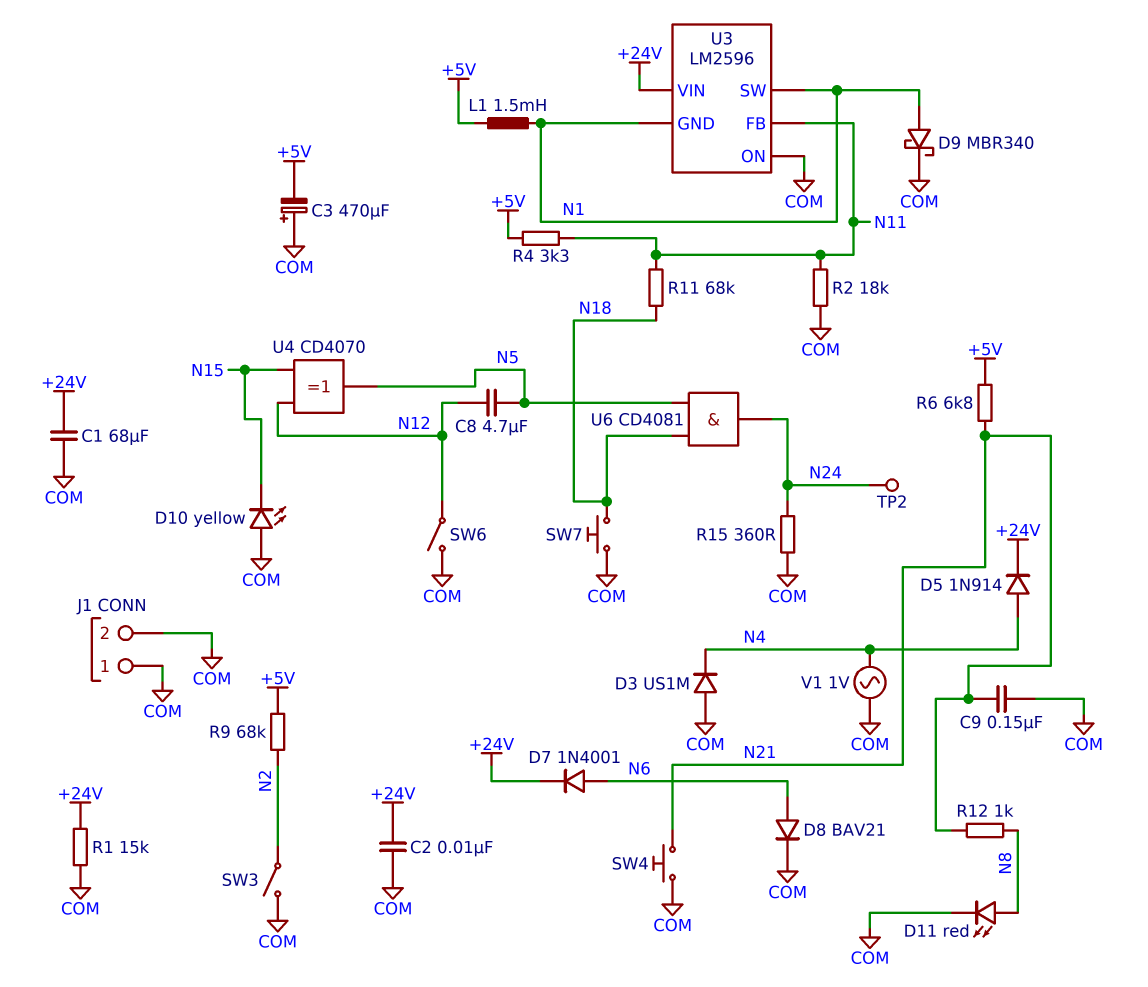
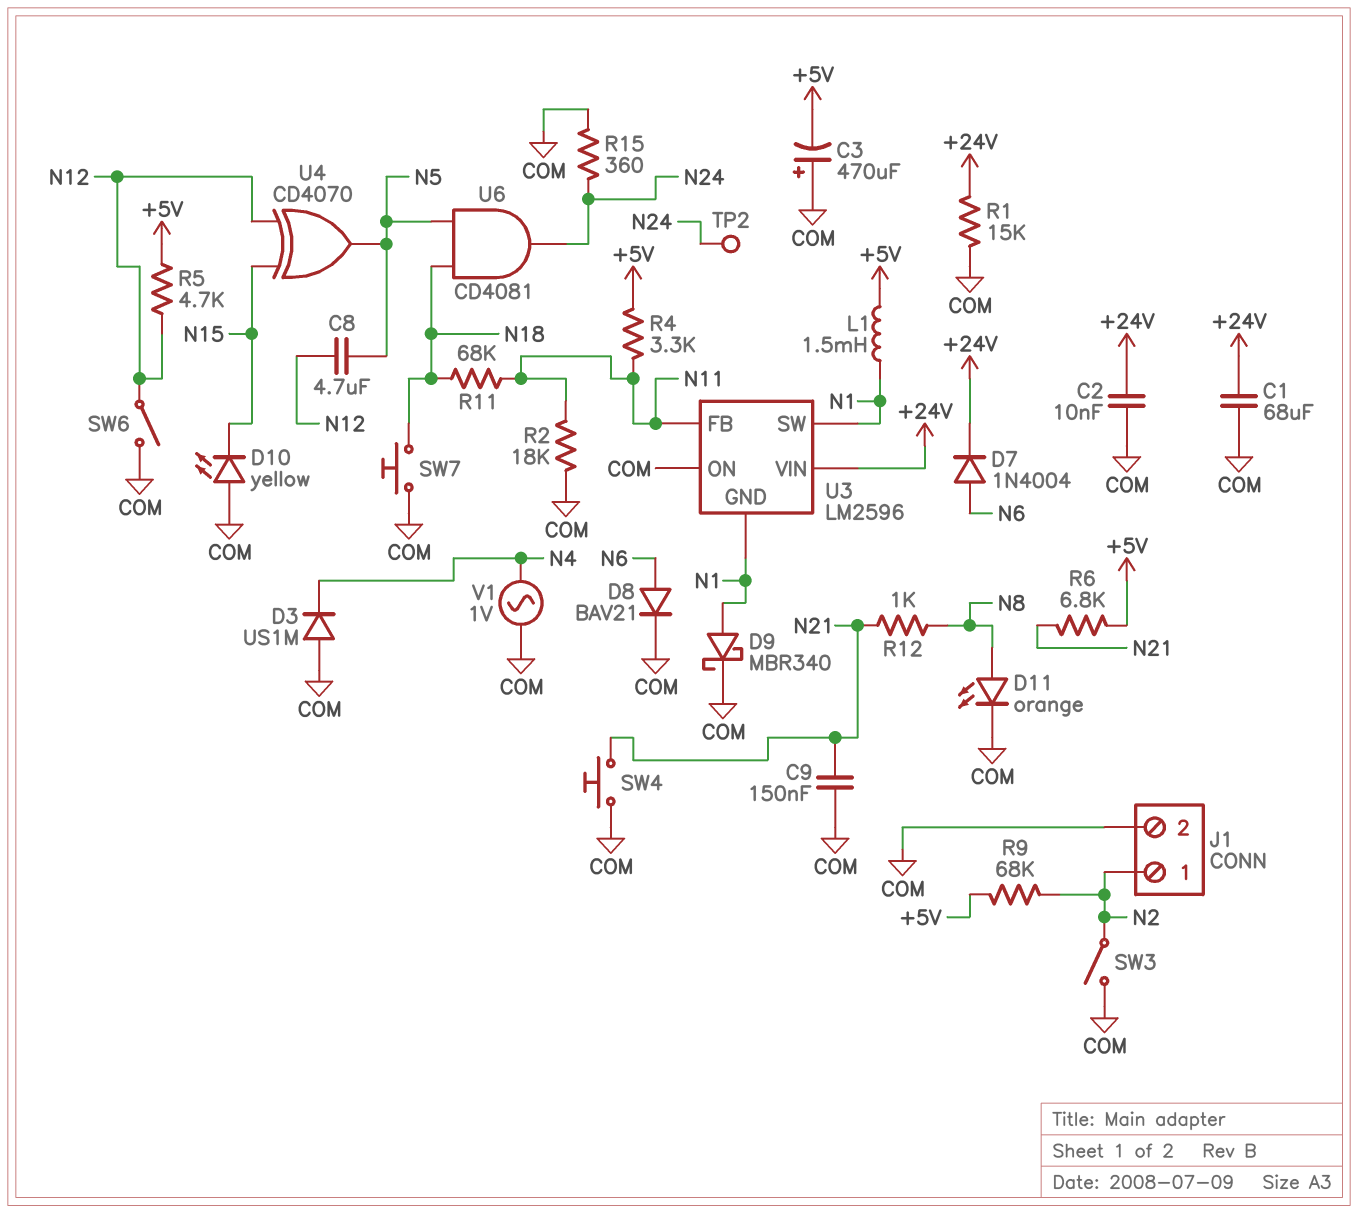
D5: diode 1N914 (A N4, K +24V) -> none
D7: diode 1N4001 (A N6, K +24V) -> diode 1N4004 (A N6, K +24V)
D11: LED red (A N8, K COM) -> LED orange (A N8, K COM)
J1 pin 1: COM -> N2
R5: none -> 4.7k (+5V, N12)

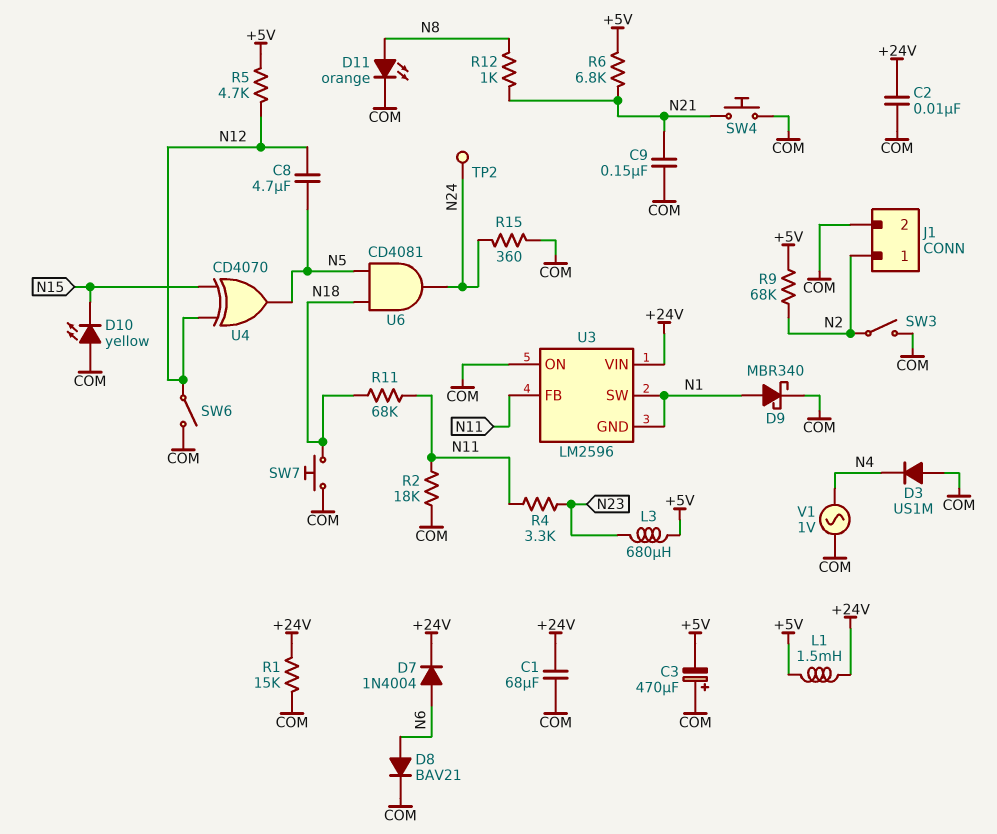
L1: 1.5mH (+5V, N1) -> 1.5mH (+5V, +24V)
L3: none -> 680uH (+5V, N23)
R4: 3.3k (+5V, N11) -> 3.3k (N11, N23)

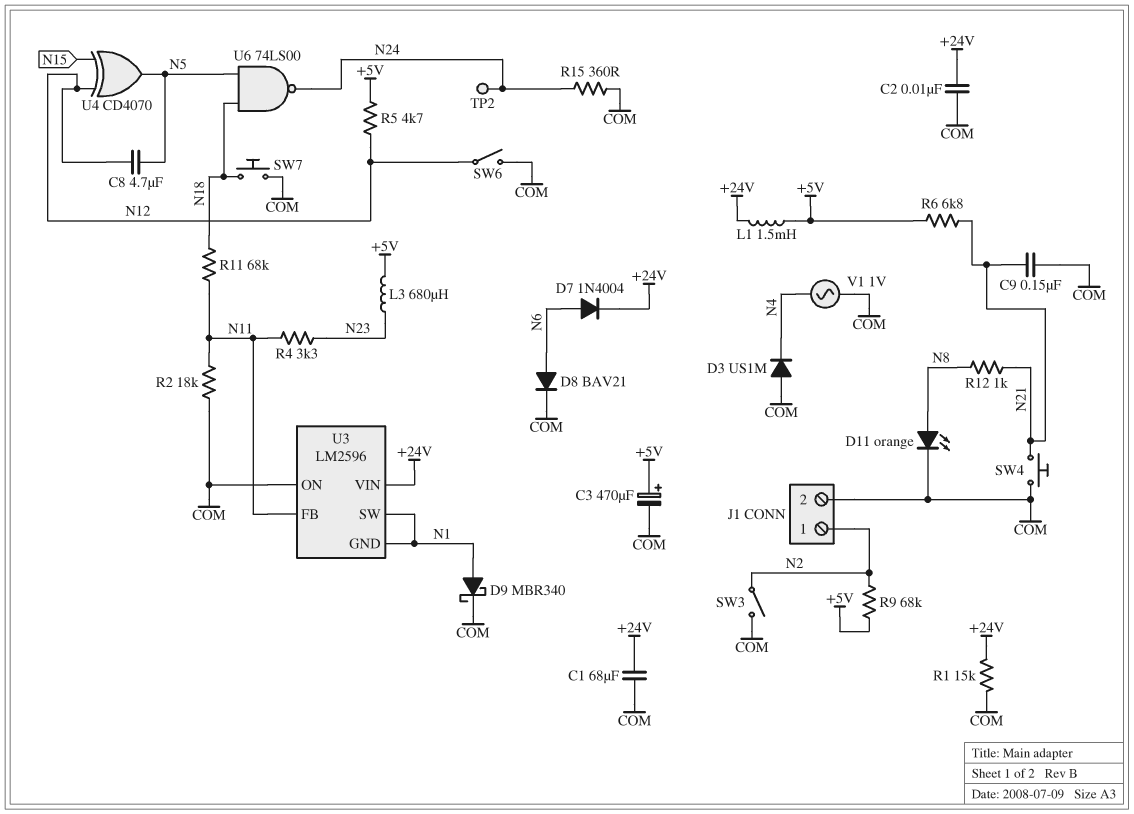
C3: 470uF (plus COM, minus +5V) -> 470uF (plus +5V, minus COM)
D10: LED yellow (A COM, K N15) -> none
U6: AND CD4081 (in N5, in N18, out N24) -> NAND 74LS00 (in N5, in N18, out N24)

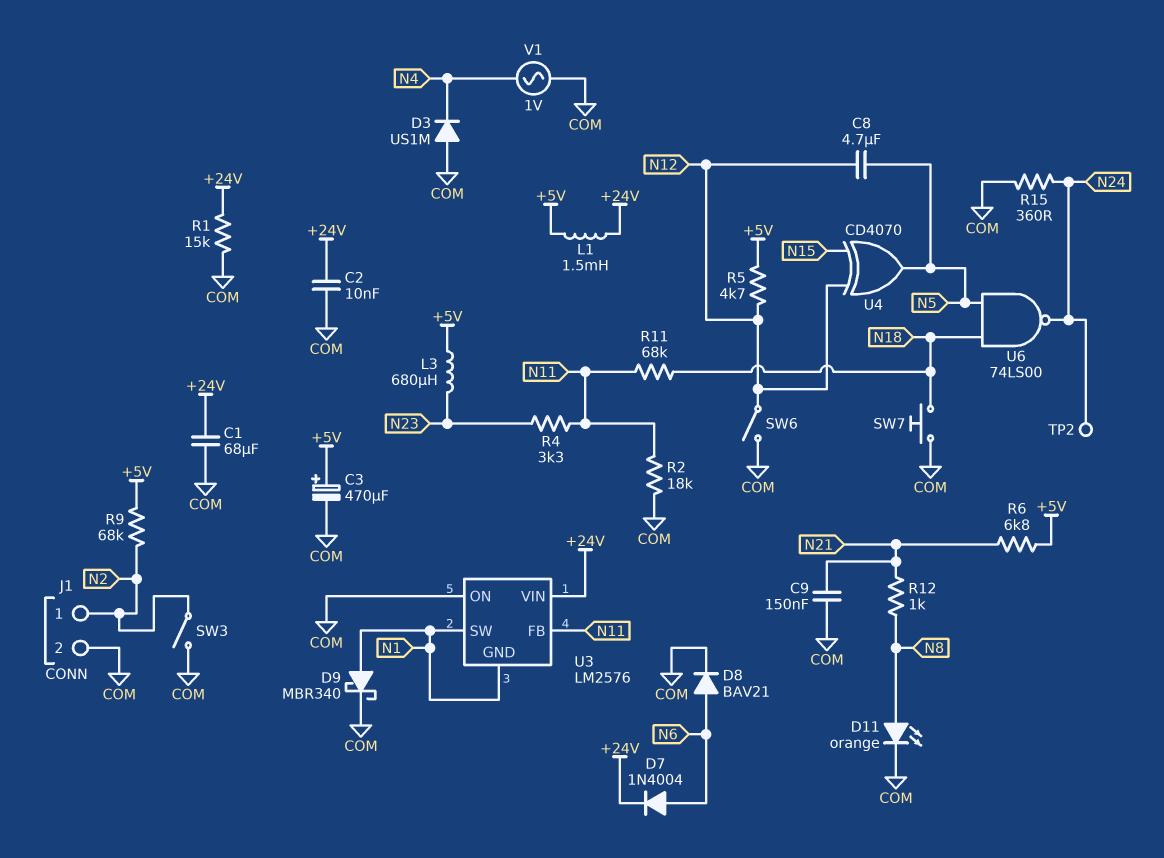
SW4: button (COM, N21) -> none
U3: LM2596 -> LM2576

